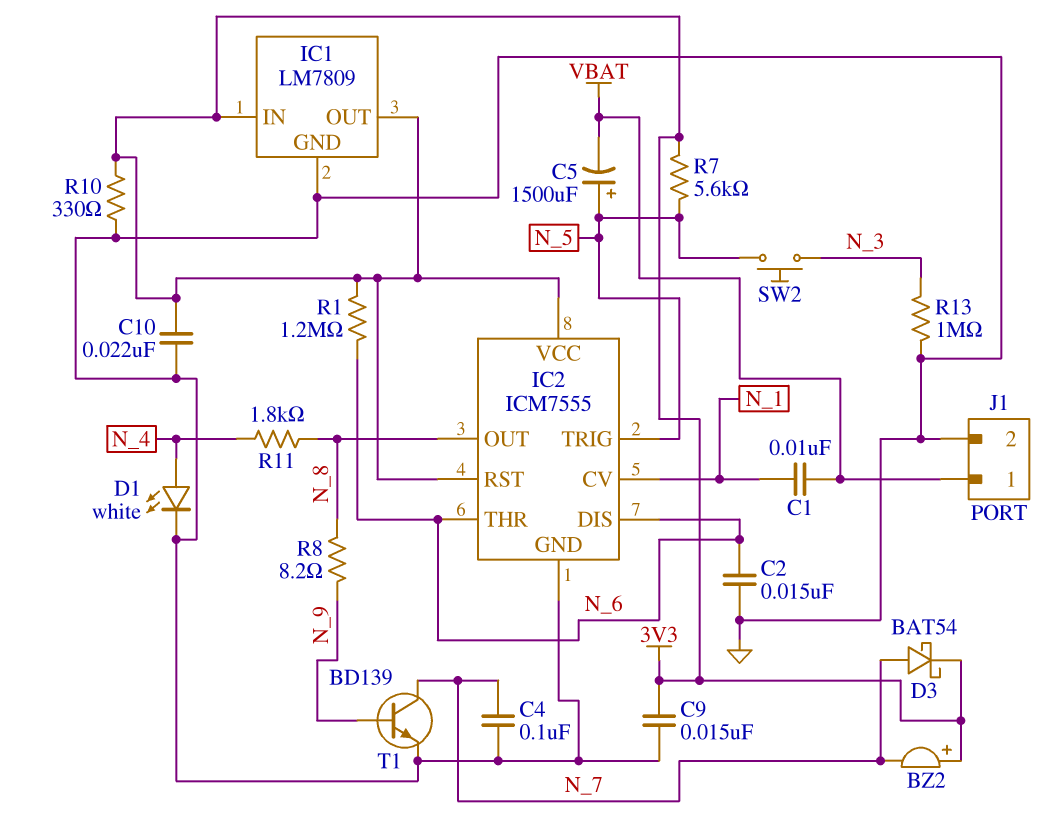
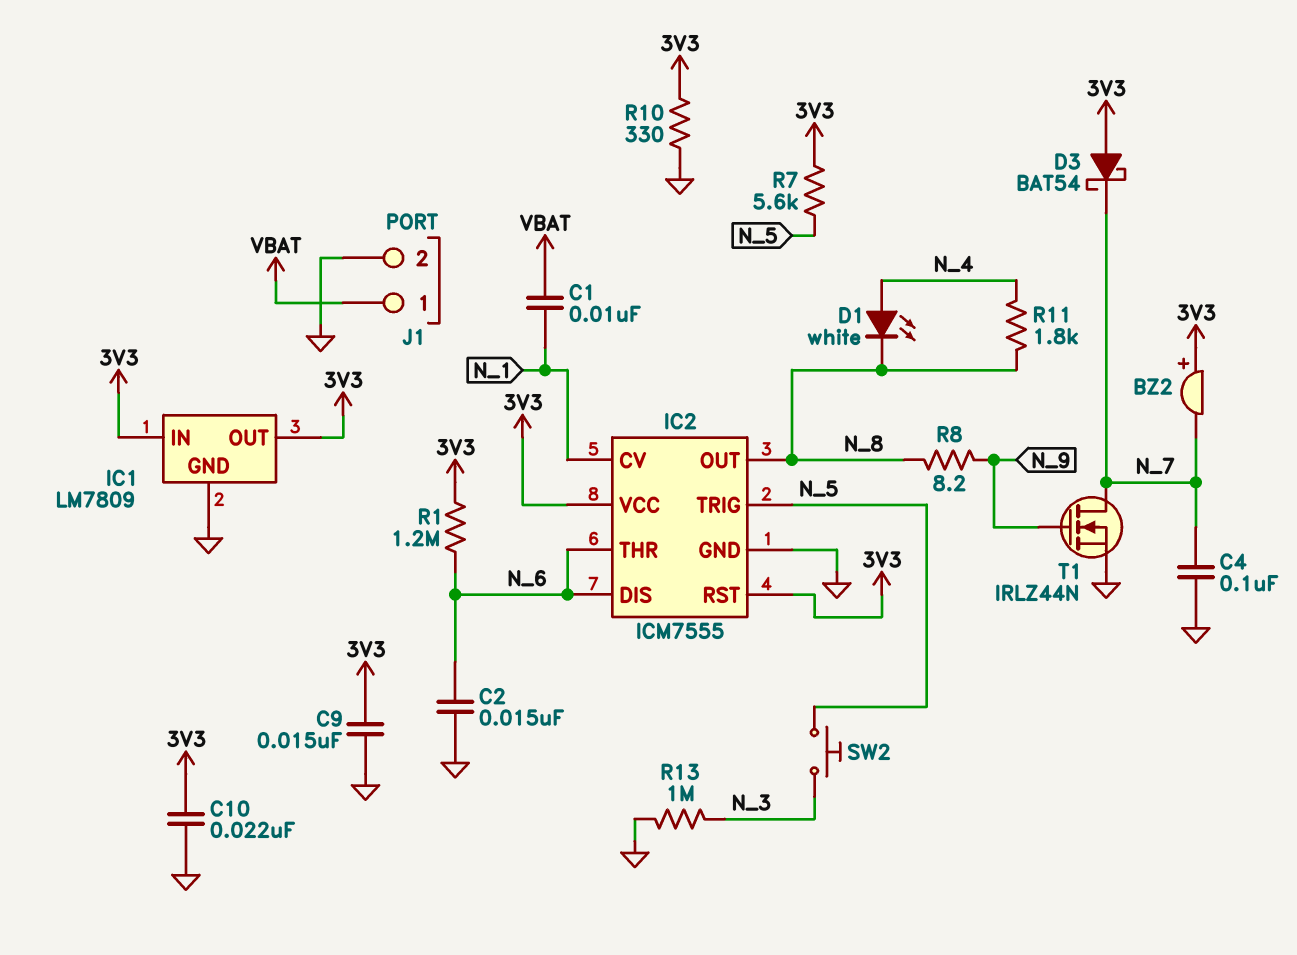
C5: 1500uF (plus N_5, minus VBAT) -> none
D1: LED white (A N_4, K GND) -> LED white (A N_4, K N_8)
D3: schottky BAT54 (A N_7, K 3V3) -> schottky BAT54 (A 3V3, K N_7)
T1: NPN BD139 (B N_9, C N_7, E GND) -> NMOS IRLZ44N (G N_9, D N_7, S GND)

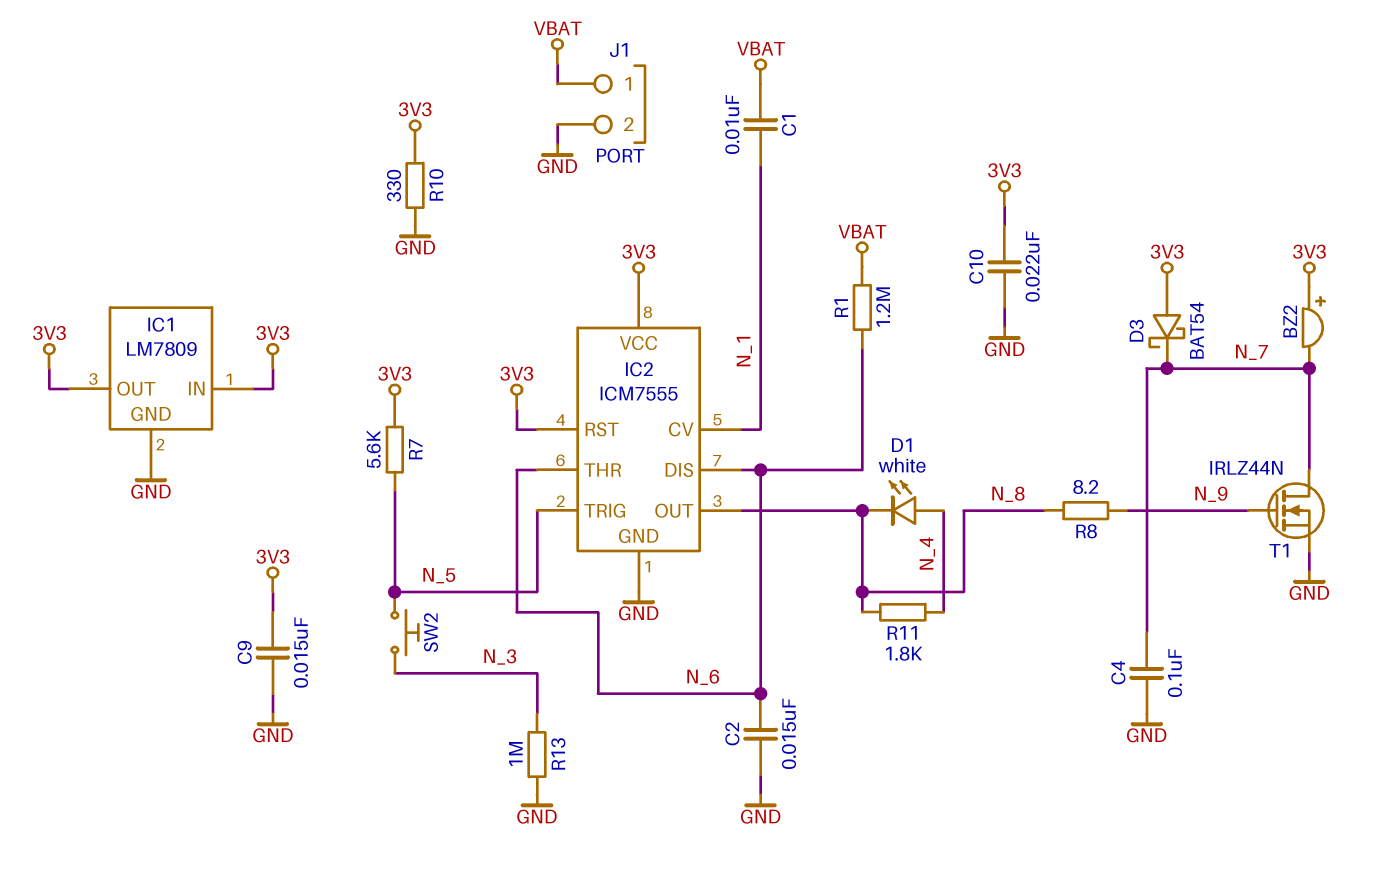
R1: 1.2M (3V3, N_6) -> 1.2M (N_6, VBAT)

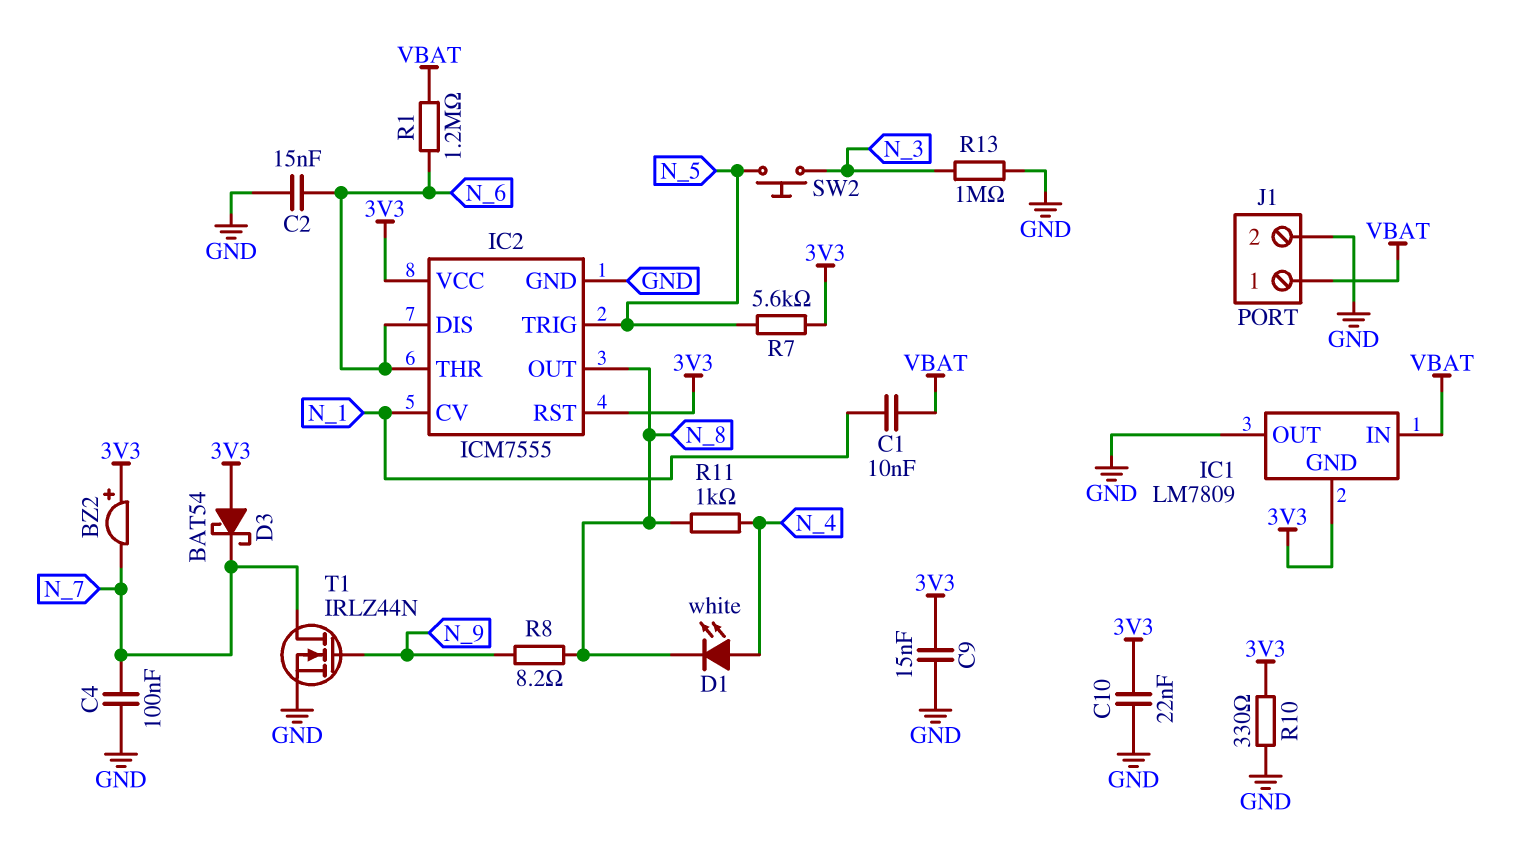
IC1 pin GND: GND -> 3V3
IC1 pin IN: 3V3 -> VBAT
IC1 pin OUT: 3V3 -> GND
R11: 1.8k (N_4, N_8) -> 1k (N_4, N_8)

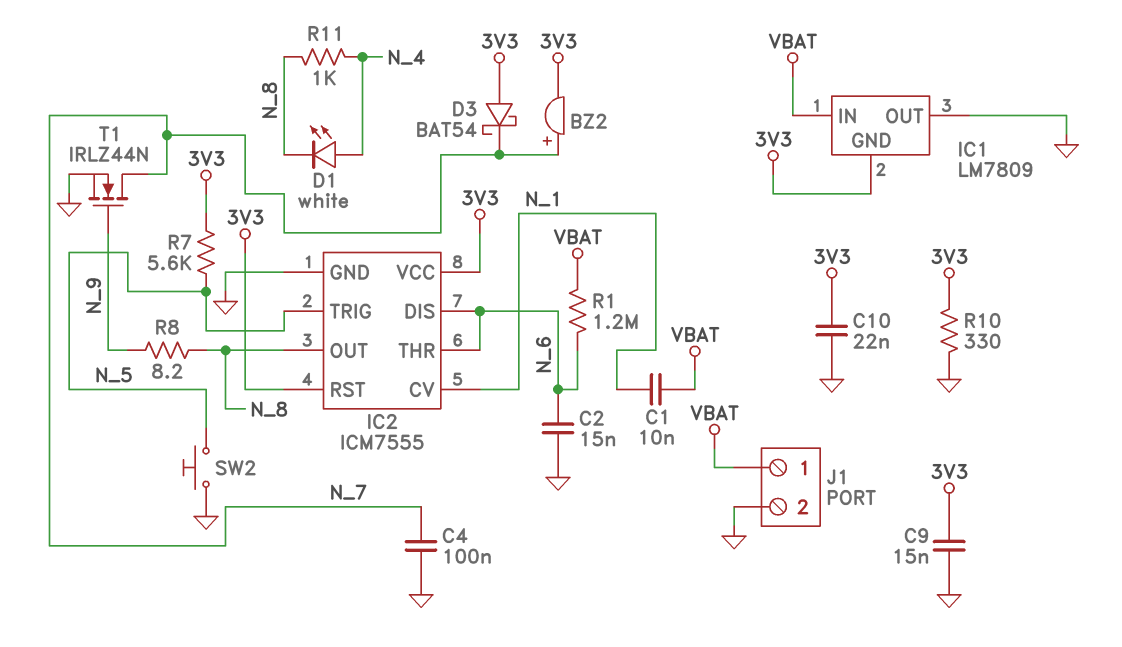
BZ2: buzzer (plus 3V3, minus N_7) -> buzzer (plus N_7, minus 3V3)
R13: 1M (GND, N_3) -> none
SW2: button (N_3, N_5) -> button (GND, N_5)

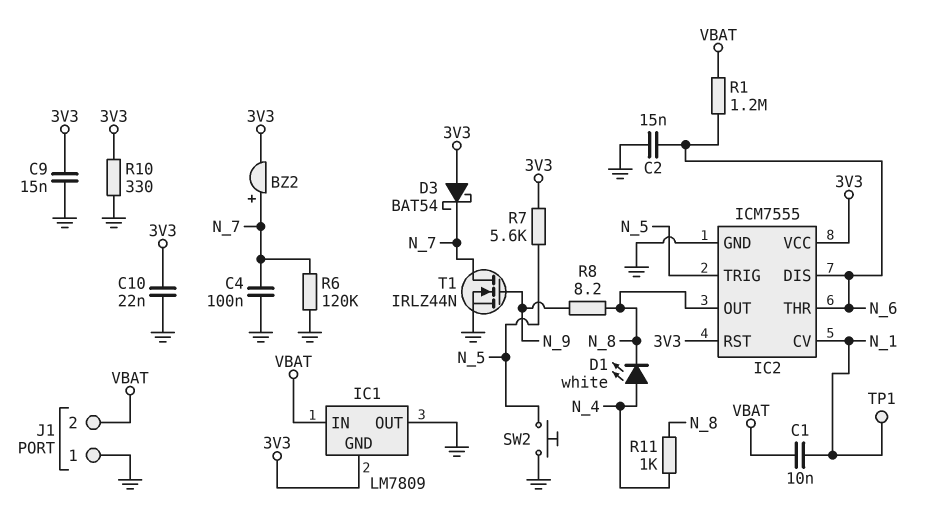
J1 pin 1: VBAT -> GND
J1 pin 2: GND -> VBAT
R6: none -> 120k (GND, N_7)
TP1: none -> test point (N_1)

